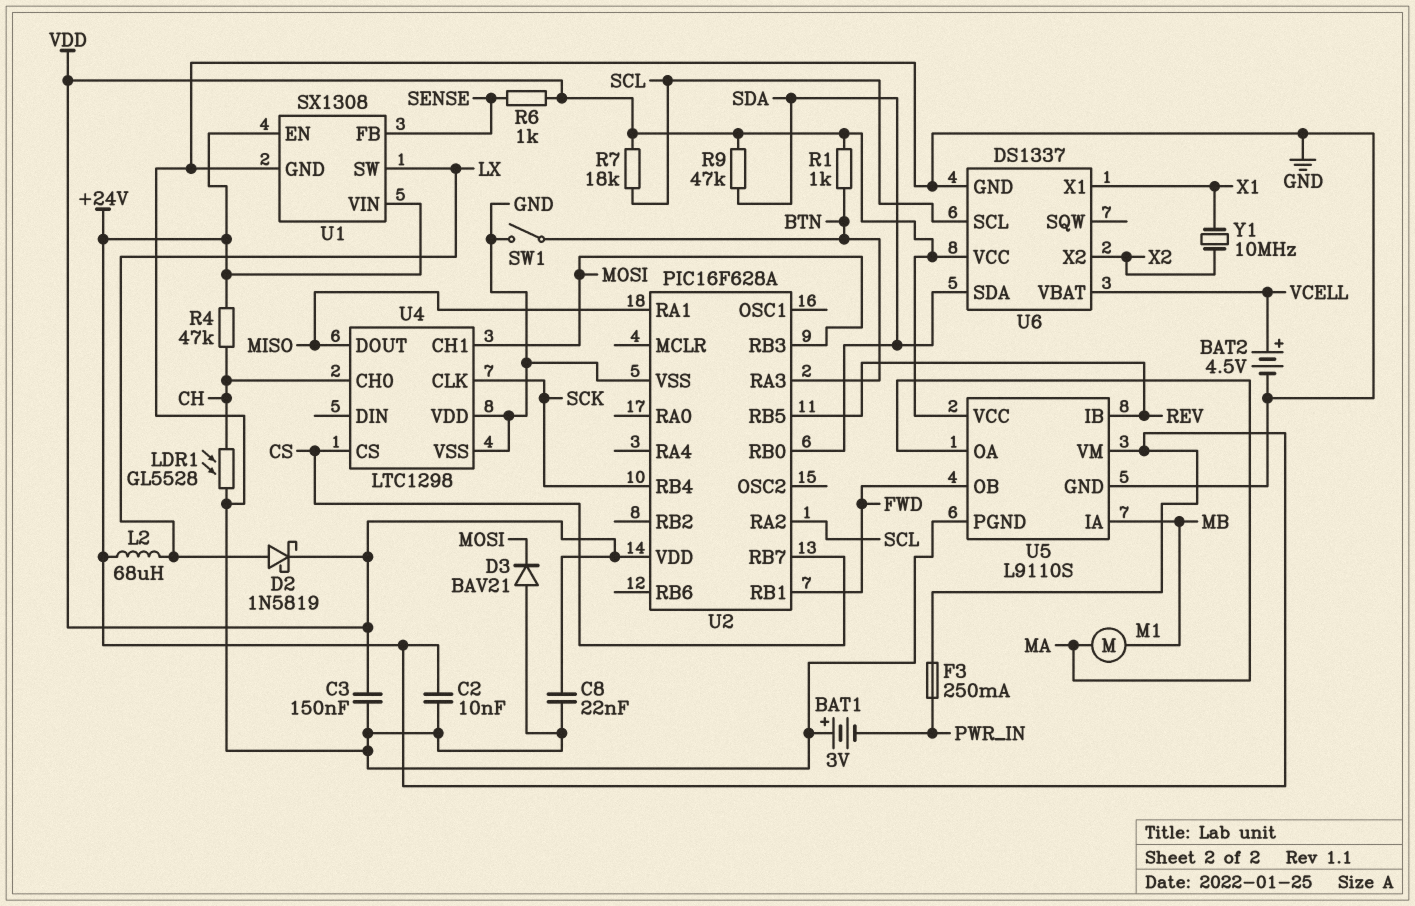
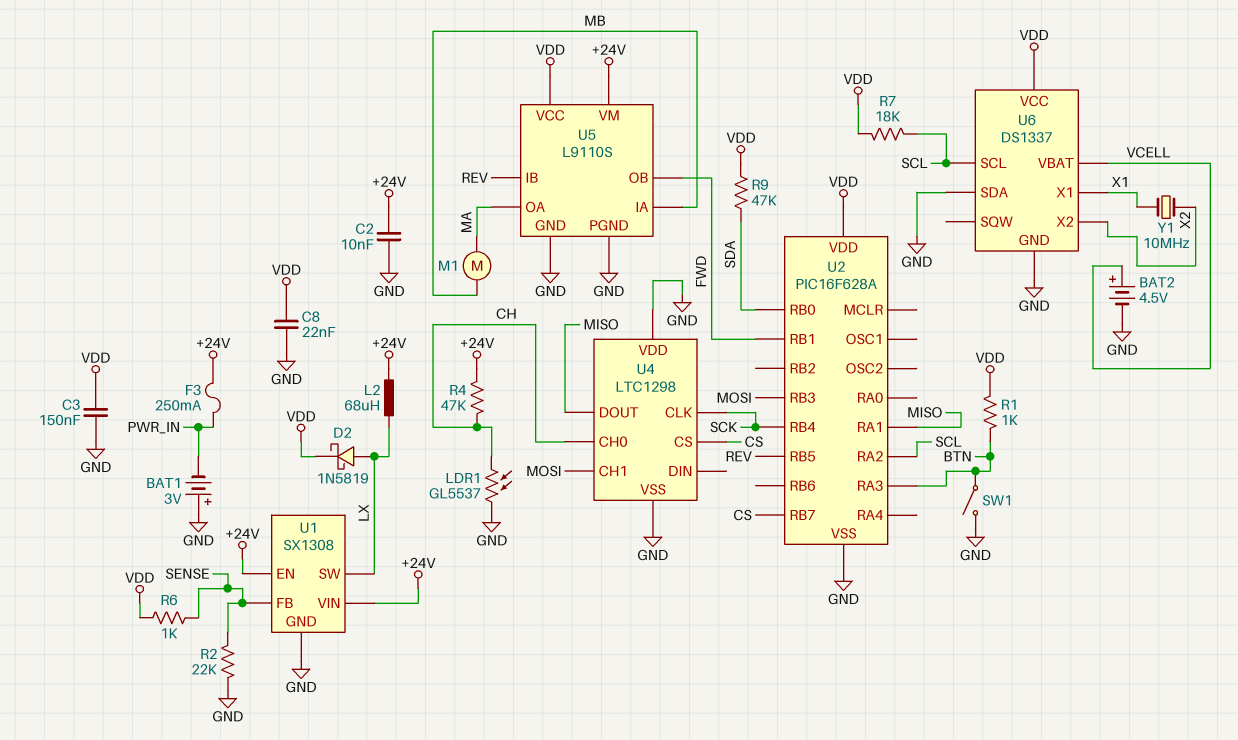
D3: diode BAV21 (A GND, K MOSI) -> none
LDR1: GL5528 (CH, GND) -> GL5537 (CH, GND)
R2: none -> 22k (GND, SENSE)
U6 pin SDA: SDA -> GND

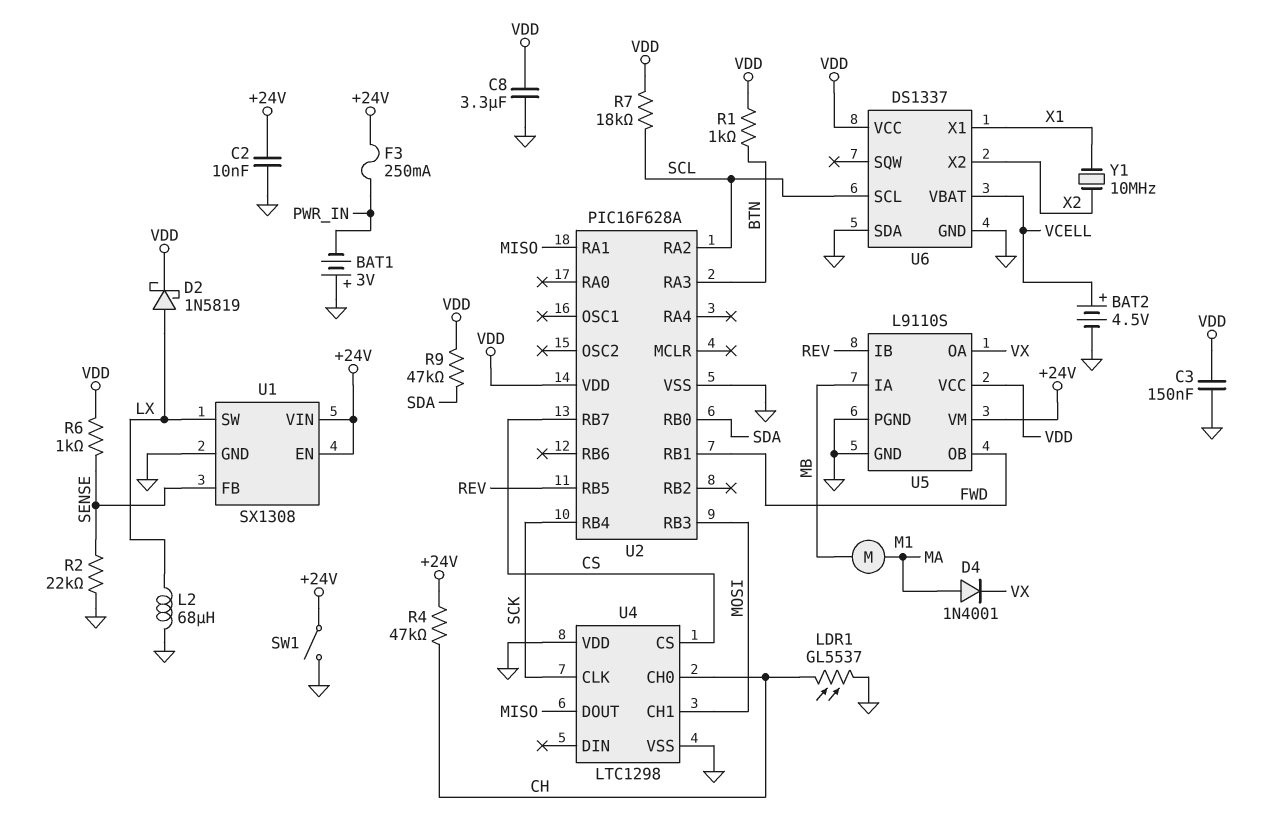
C8: 22nF (GND, VDD) -> 3.3uF (GND, VDD)
D4: none -> diode 1N4001 (A MA, K VX)
L2: 68uH (+24V, LX) -> 68uH (GND, LX)
SW1: switch (BTN, GND) -> switch (+24V, GND)
U5 pin OA: MA -> VX

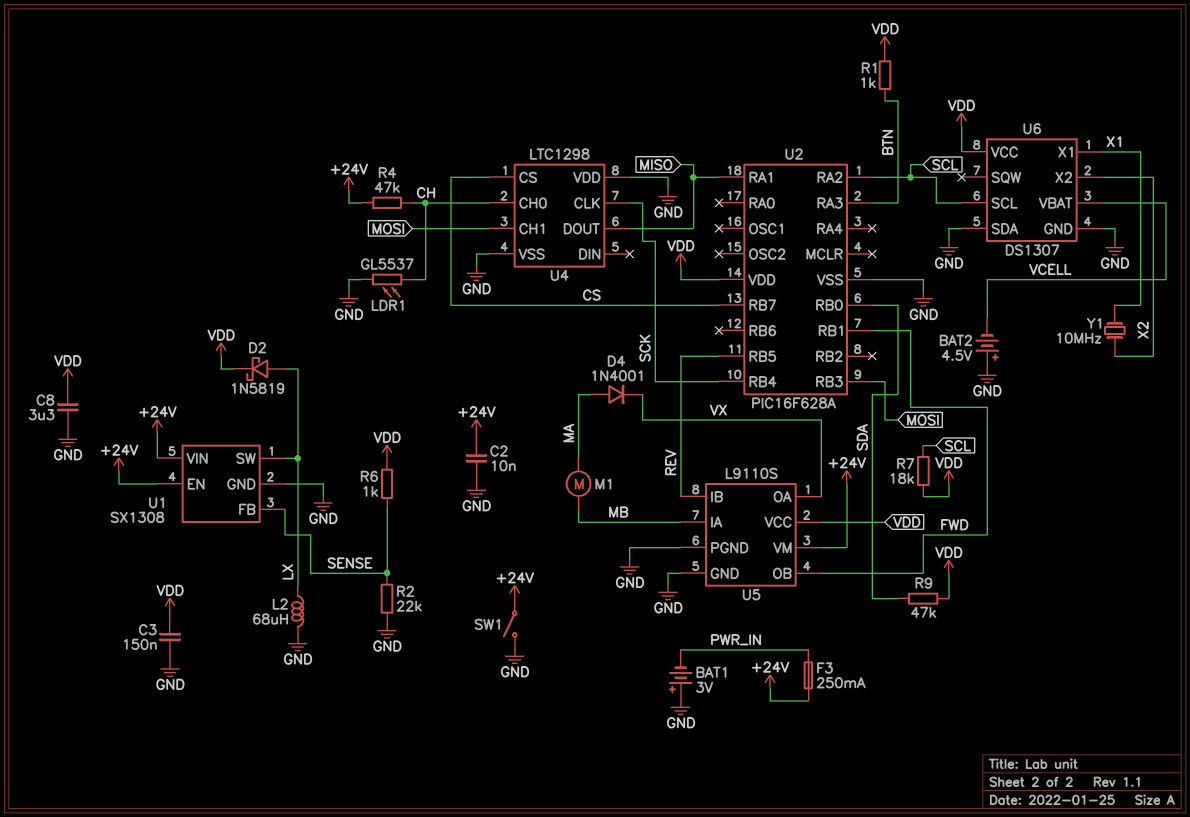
BAT2: 4.5V (plus VCELL, minus GND) -> 4.5V (plus GND, minus VCELL)
U6: DS1337 -> DS1307

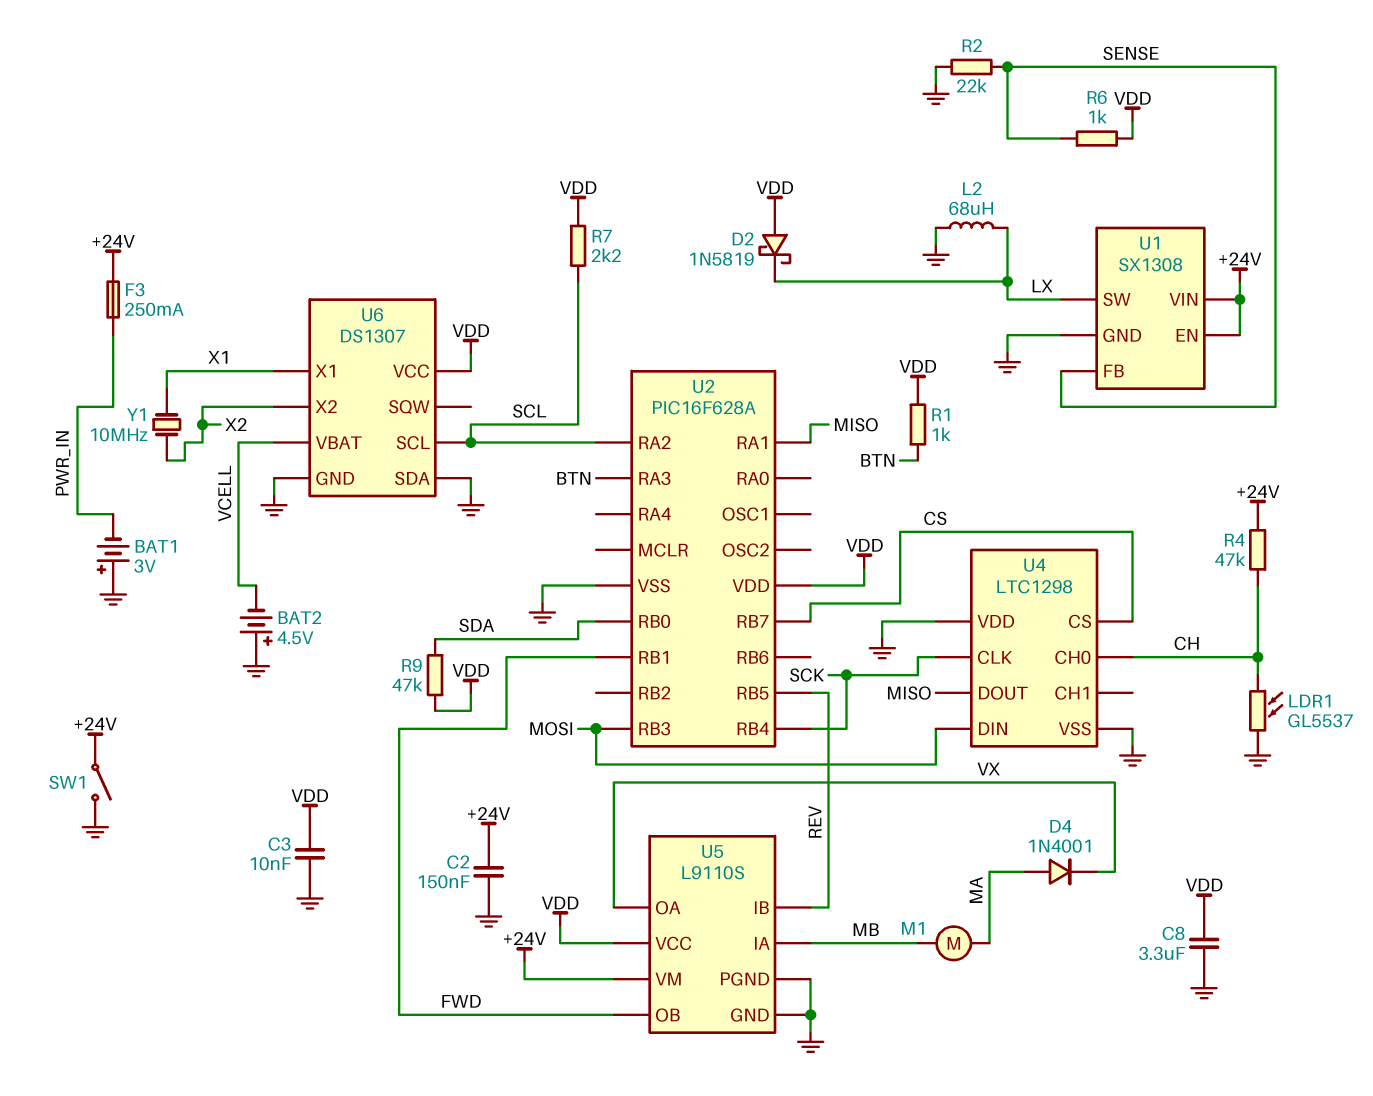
C2: 10nF (+24V, GND) -> 150nF (+24V, GND)
C3: 150nF (GND, VDD) -> 10nF (GND, VDD)
D2: schottky 1N5819 (A LX, K VDD) -> schottky 1N5819 (A VDD, K LX)
R7: 18k (SCL, VDD) -> 2.2k (SCL, VDD)
U4 pin CH1: MOSI -> none
U4 pin DIN: none -> MOSI

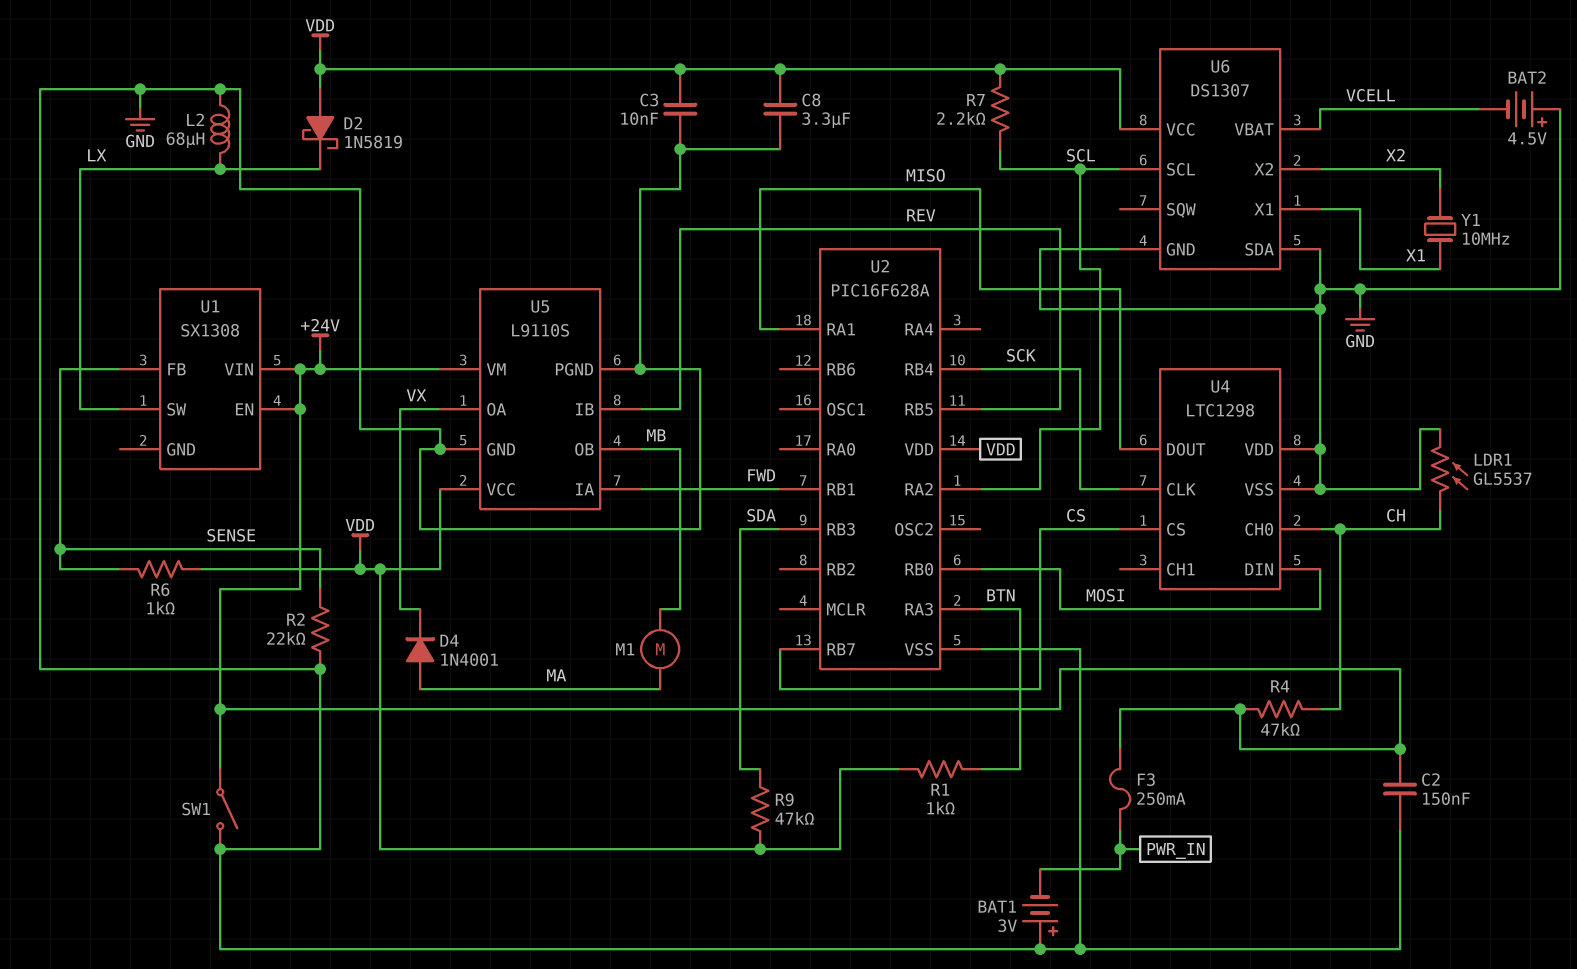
U1 pin GND: GND -> none
U2 pin RB0: SDA -> MOSI
U2 pin RB3: MOSI -> SDA
U5 pin IA: MB -> FWD
U5 pin OB: FWD -> MB

